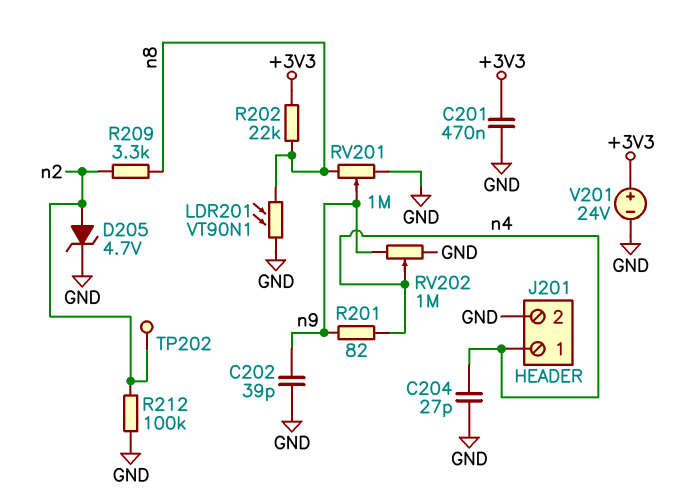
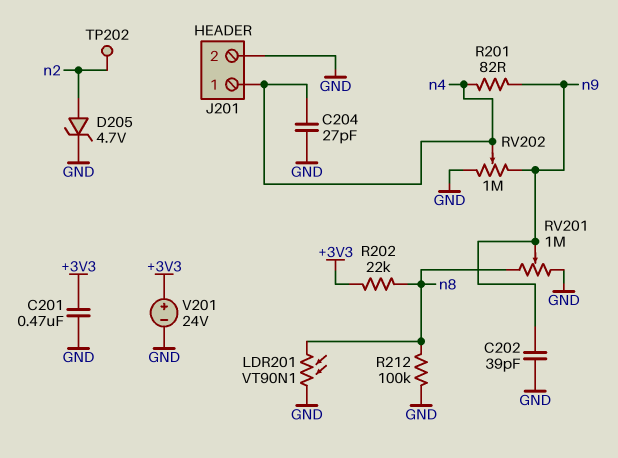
R209: 3.3k (n2, n8) -> none
R212: 100k (GND, n2) -> 100k (GND, n8)

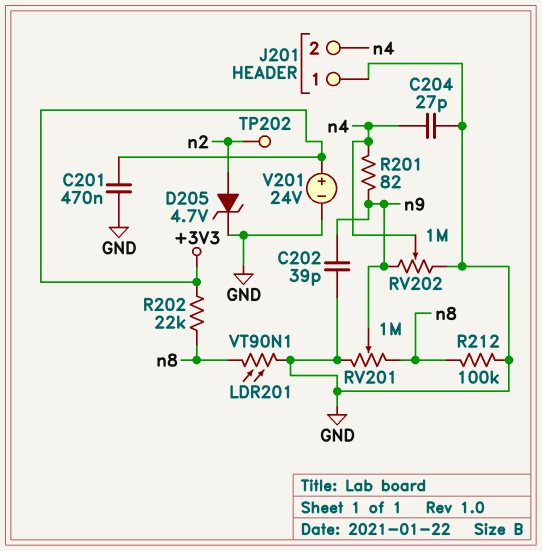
J201 pin 1: n4 -> GND
J201 pin 2: GND -> n4

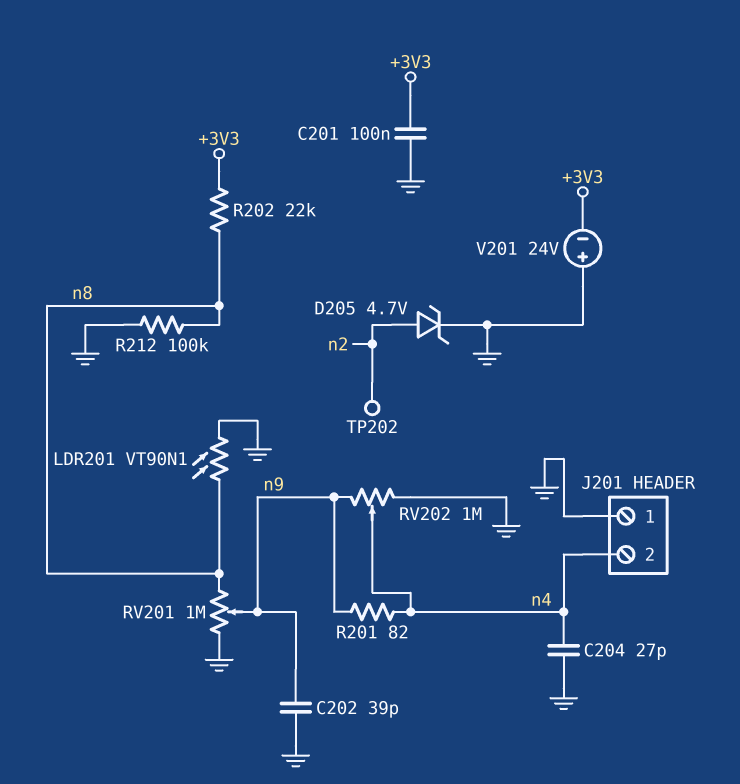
C201: 470nF (+3V3, GND) -> 100nF (+3V3, GND)
V201: 24V (plus +3V3, minus GND) -> 24V (plus GND, minus +3V3)

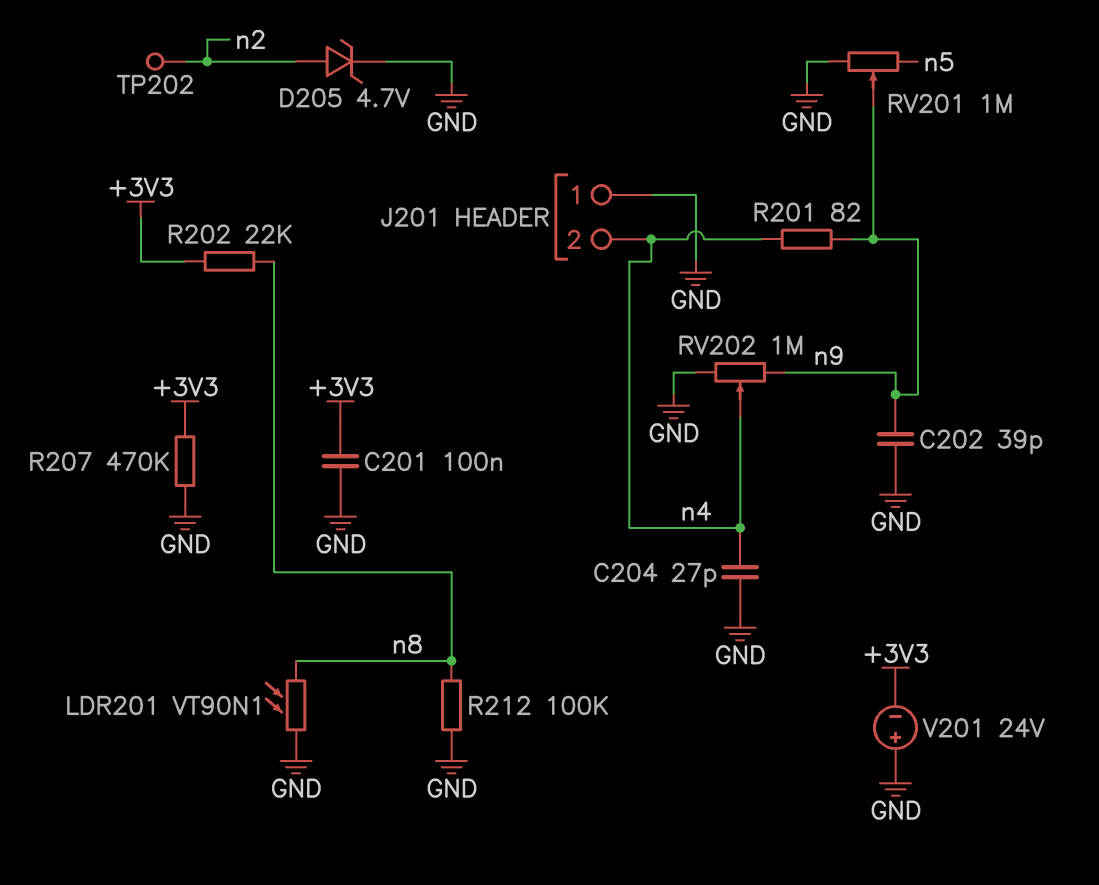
R207: none -> 470k (+3V3, GND)
RV201: 1M (GND, n8, wiper n9) -> 1M (GND, n5, wiper n9)

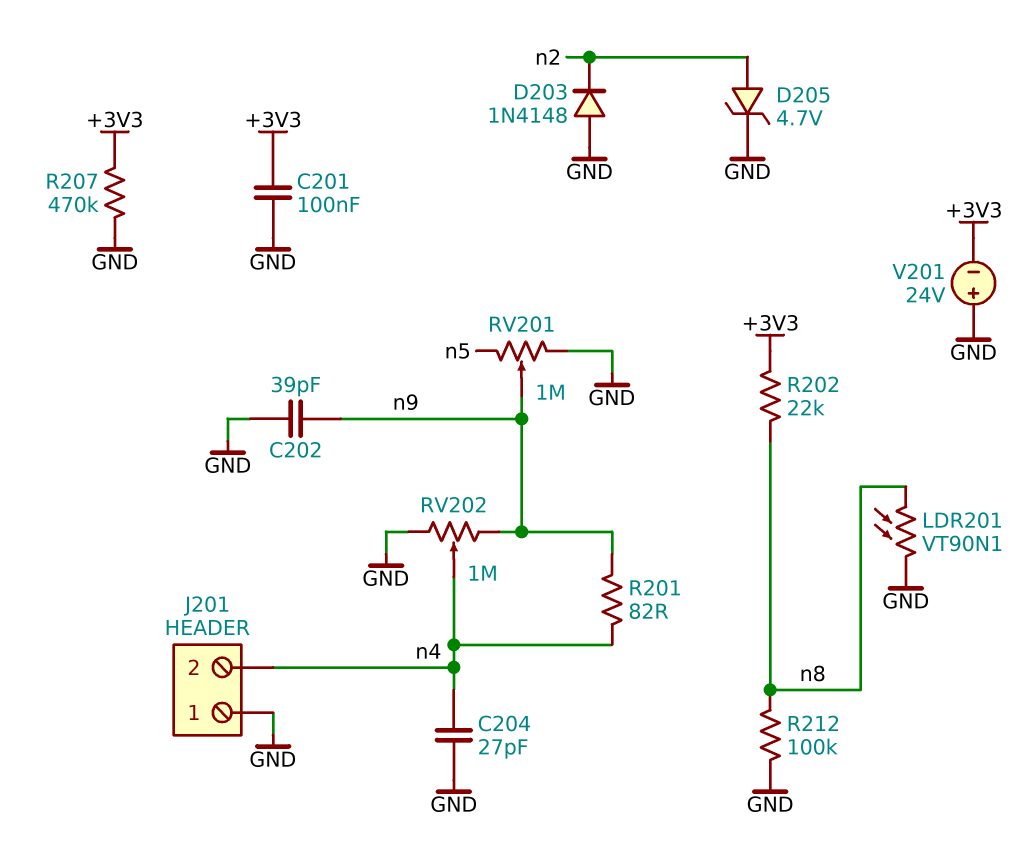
D203: none -> diode 1N4148 (A GND, K n2)
TP202: test point (n2) -> none

